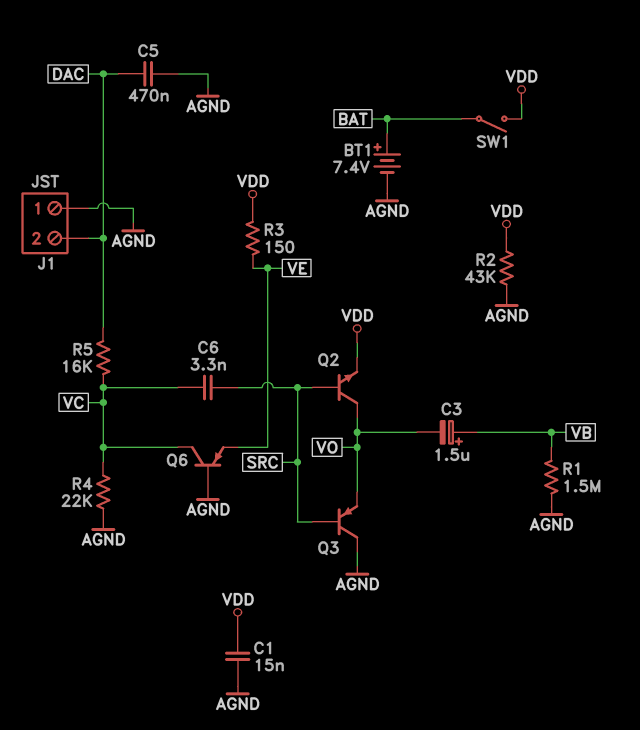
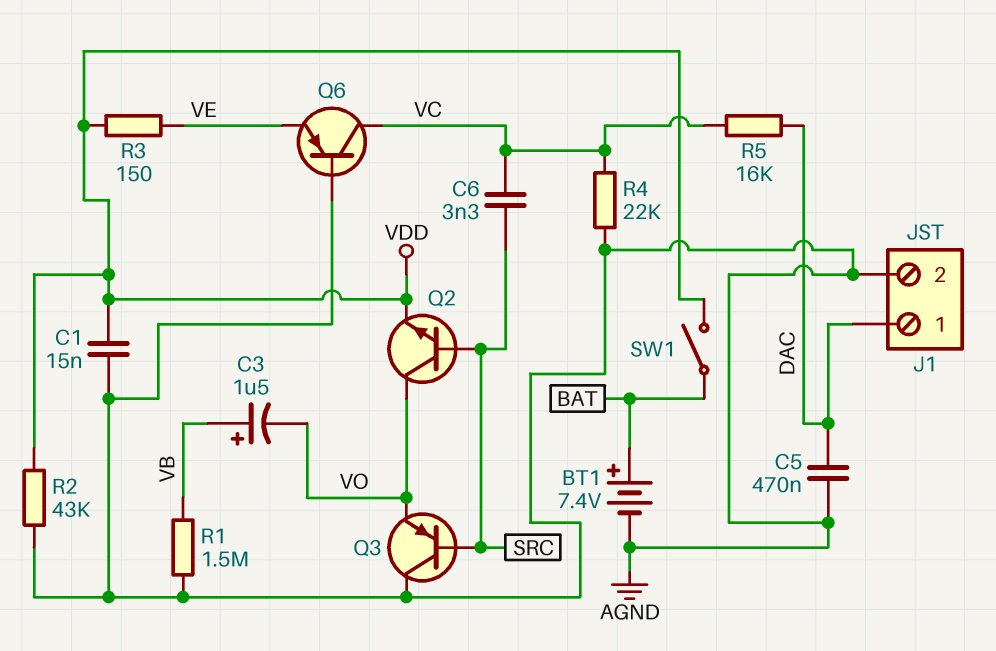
J1 pin 1: AGND -> DAC
J1 pin 2: DAC -> AGND

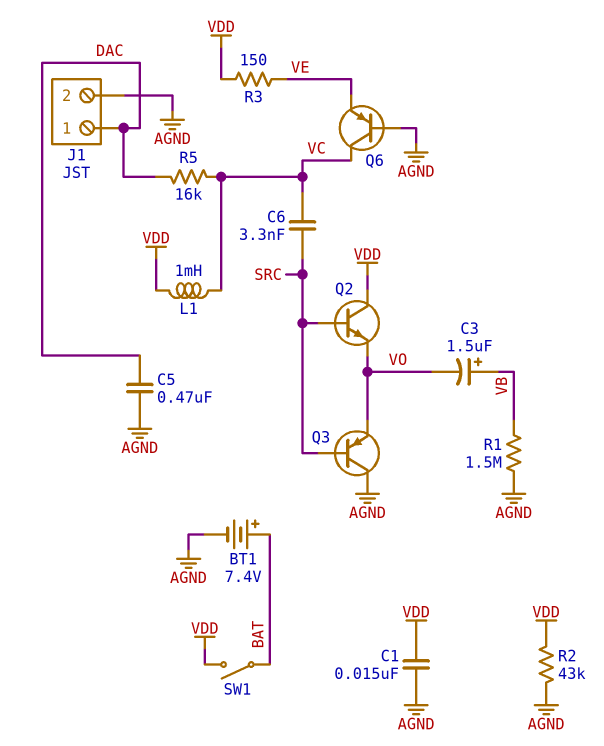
L1: none -> 1mH (VC, VDD)
Q2: NPN (B SRC, C VO, E VDD) -> NPN (B SRC, C VDD, E VO)
R4: 22k (AGND, VC) -> none

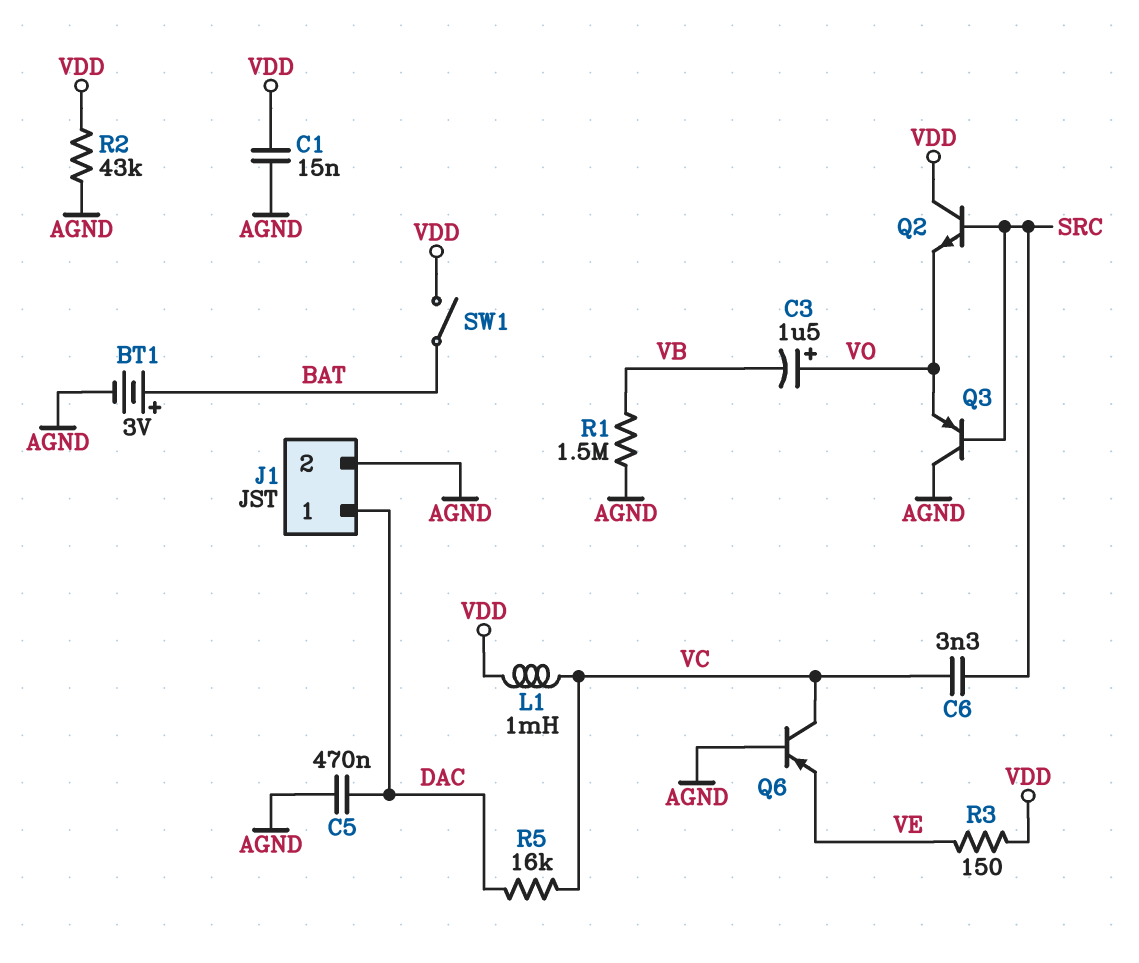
BT1: 7.4V (plus BAT, minus AGND) -> 3V (plus BAT, minus AGND)
C3: 1.5uF (plus VB, minus VO) -> 1.5uF (plus VO, minus VB)

